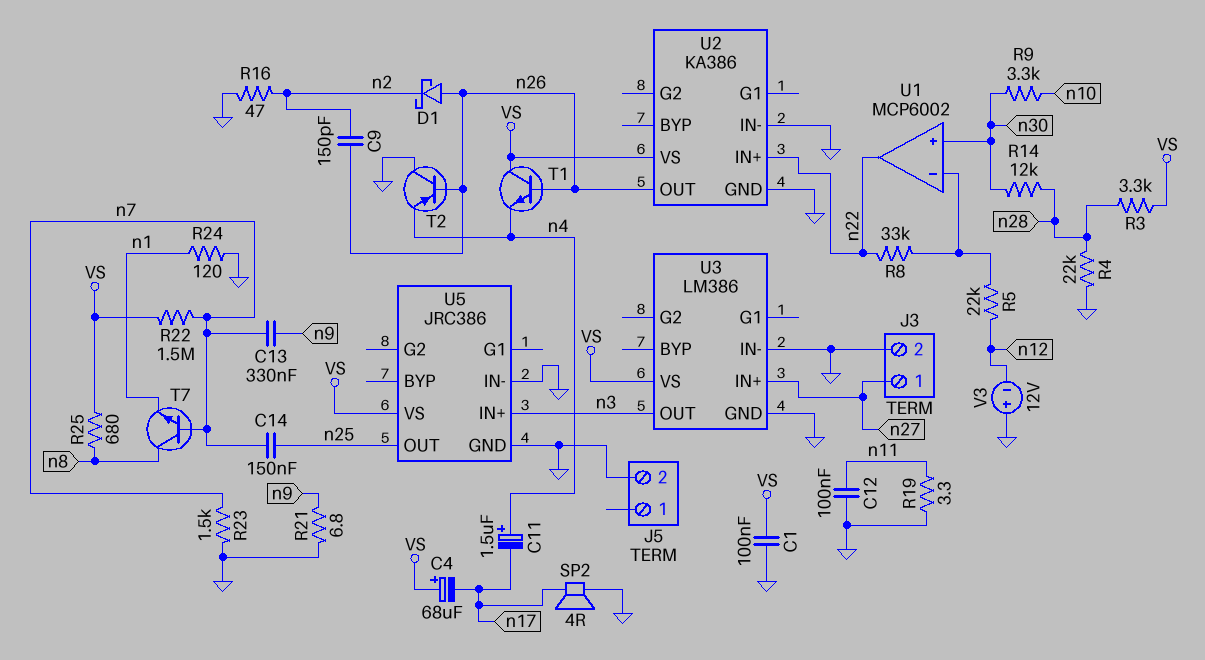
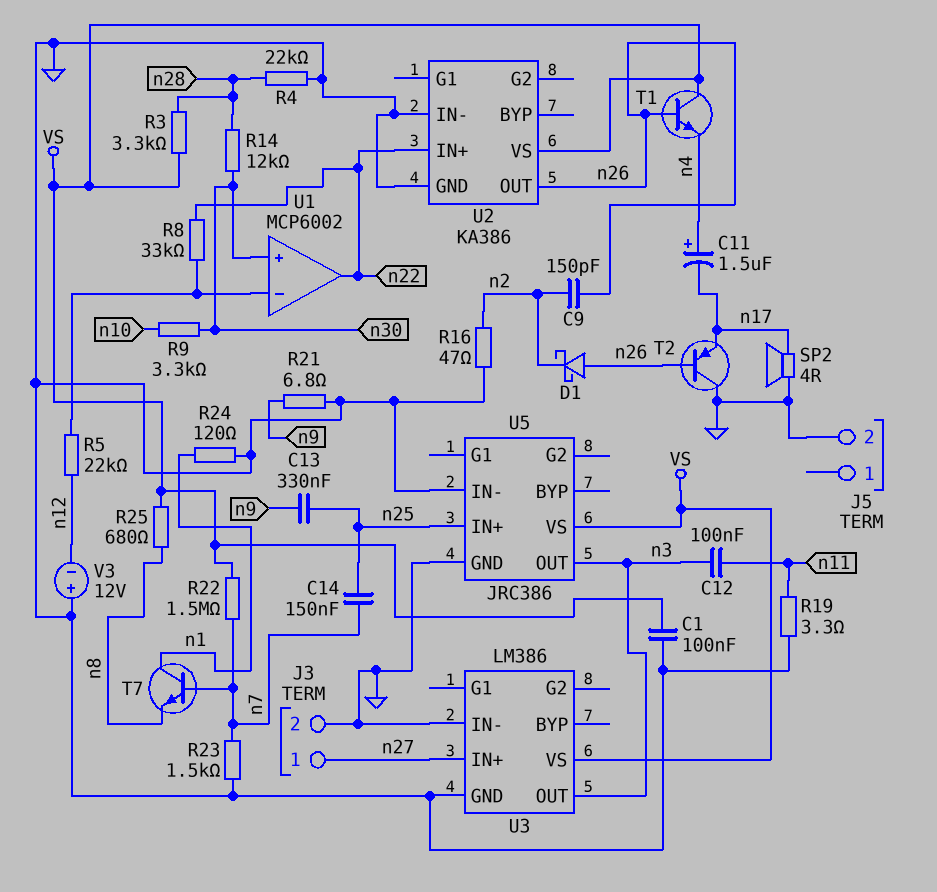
C4: 68uF (plus VS, minus n17) -> none
C12: 100nF (GND, n11) -> 100nF (n3, n11)
C13: 330nF (n7, n9) -> 330nF (n9, n25)
T2: PNP (B n26, C GND, E n4) -> PNP (B n26, C GND, E n17)
T7: NPN (B n7, C n8, E n1) -> NPN (B n7, C n1, E n8)
U5 pin IN+: n3 -> n25
U5 pin OUT: n25 -> n3

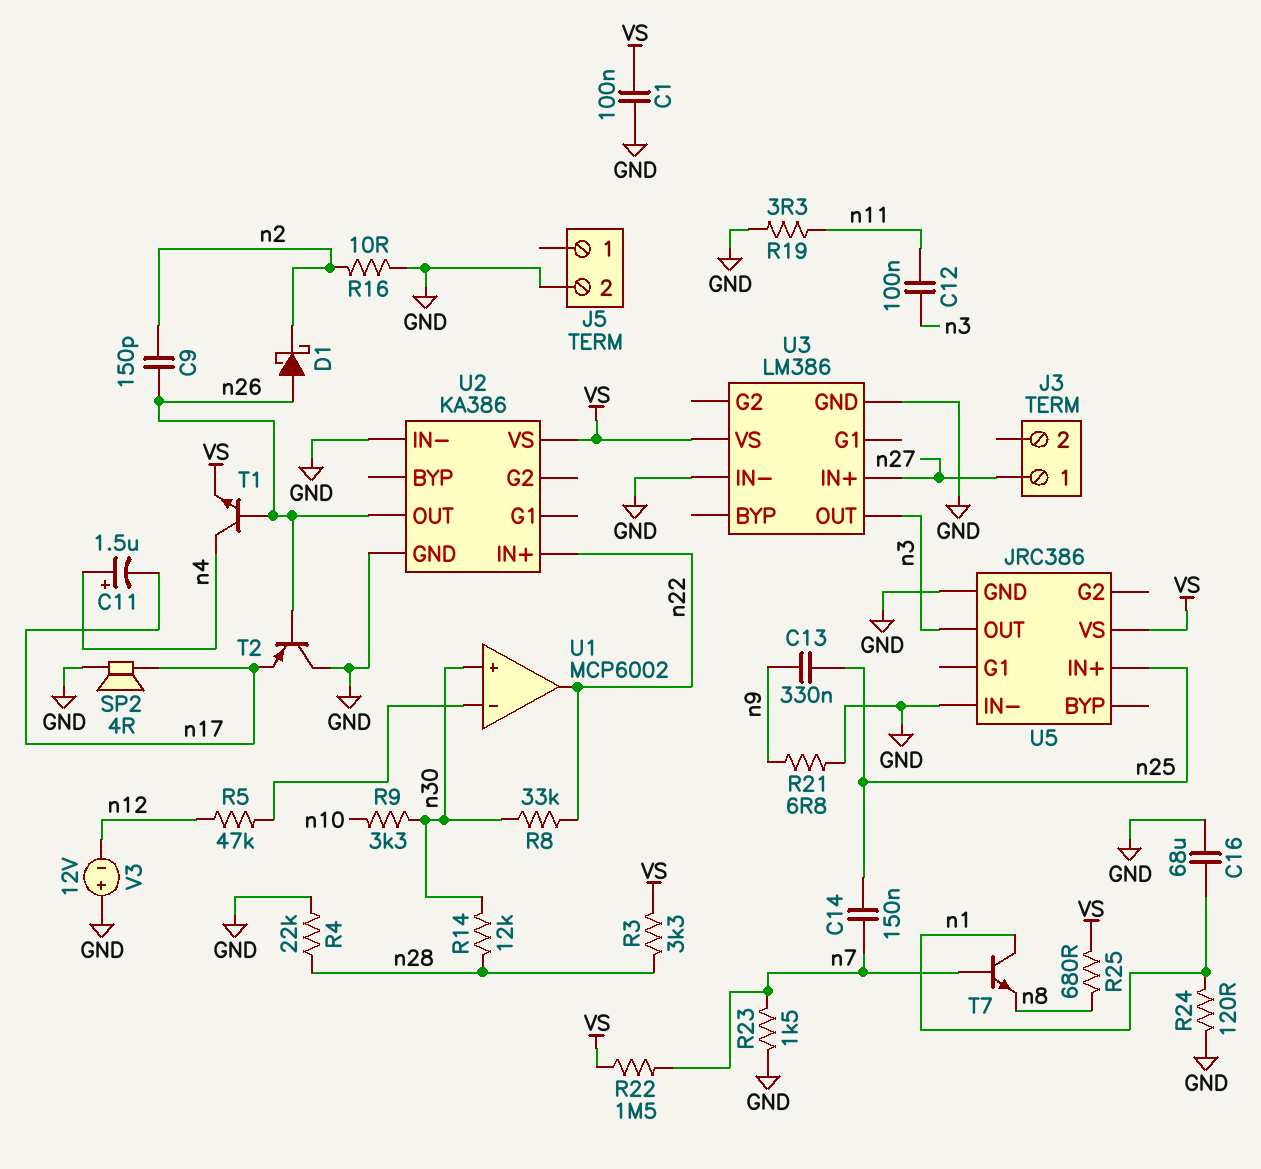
C16: none -> 68uF (GND, n1)
J3 pin 2: GND -> none
R5: 22k (U1/in-, n12) -> 47k (U1/in-, n12)
R8: 33k (U1/in-, n22) -> 33k (n22, n30)
R16: 47 (GND, n2) -> 10 (GND, n2)
T1: NPN (B n26, C VS, E n4) -> NPN (B n26, C n4, E VS)

